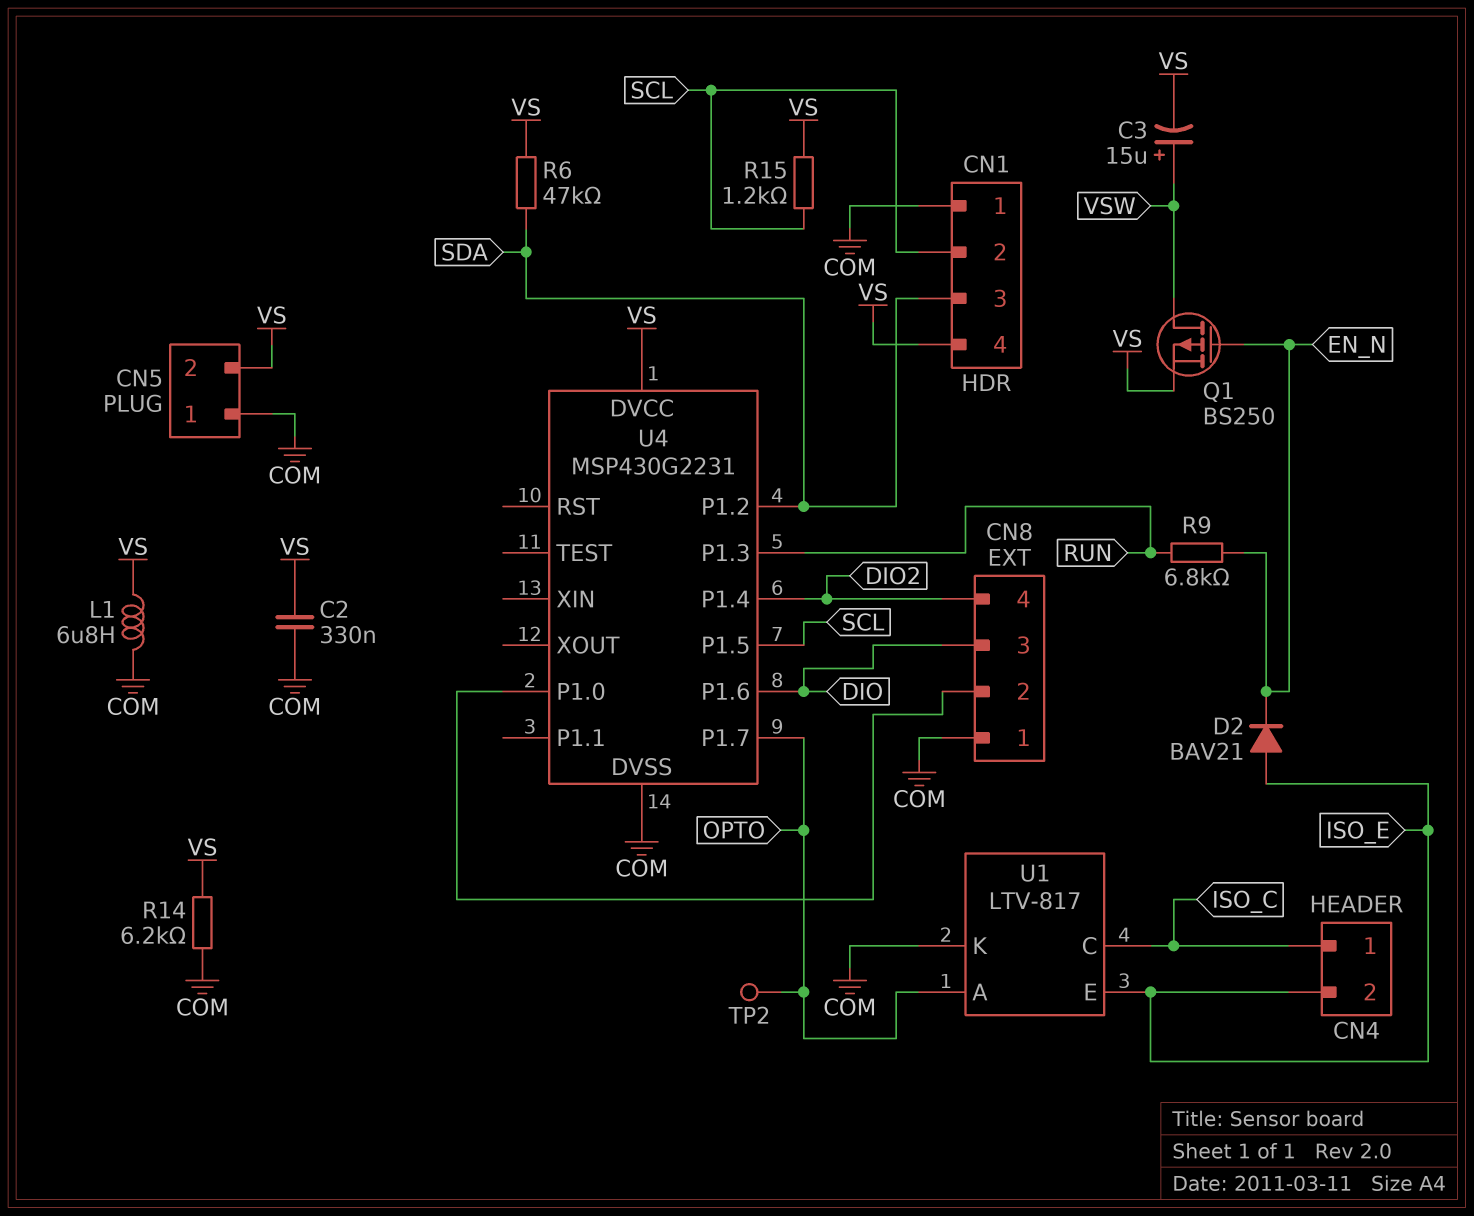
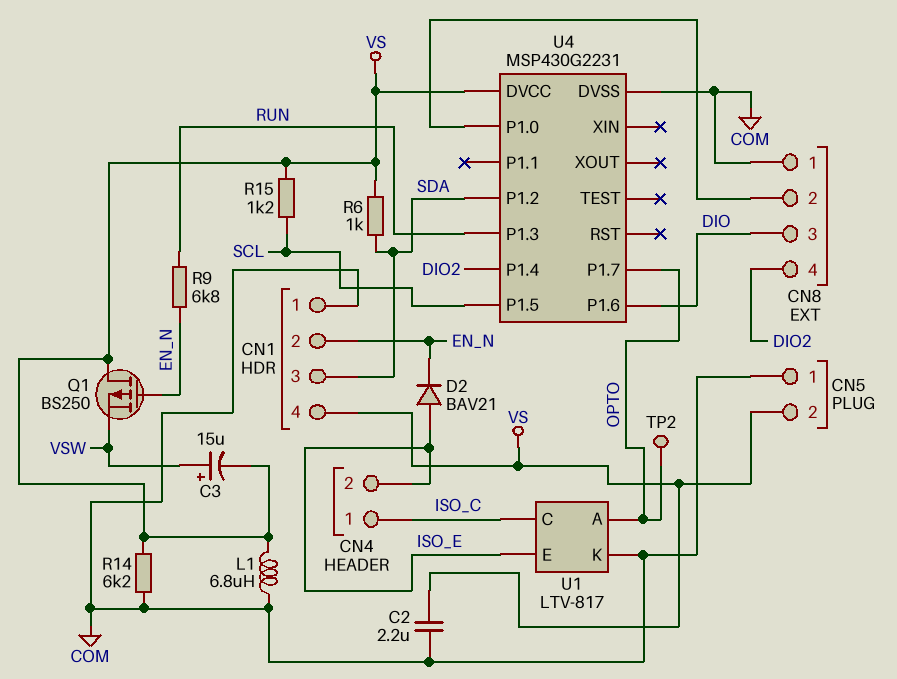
C2: 330nF (COM, VS) -> 2.2uF (COM, VS)
CN1 pin 2: SCL -> EN_N
Q1: PMOS BS250 (G EN_N, D VSW, S VS) -> PMOS BS250 (G EN_N, D VS, S VSW)
R6: 47k (SDA, VS) -> 1k (SDA, VS)

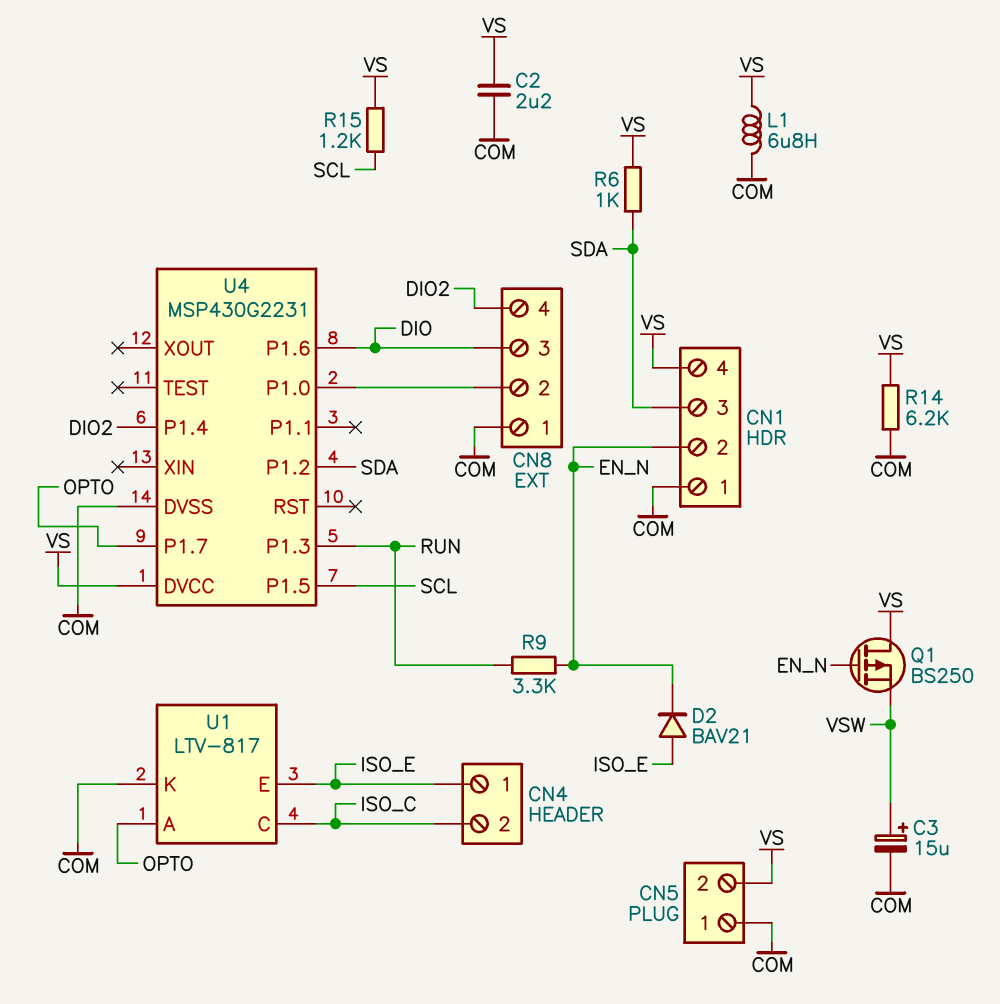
C3: 15uF (plus VSW, minus VS) -> 15uF (plus VSW, minus COM)
CN4 pin 1: ISO_C -> ISO_E
CN4 pin 2: ISO_E -> ISO_C
R9: 6.8k (EN_N, RUN) -> 3.3k (EN_N, RUN)
TP2: test point (OPTO) -> none

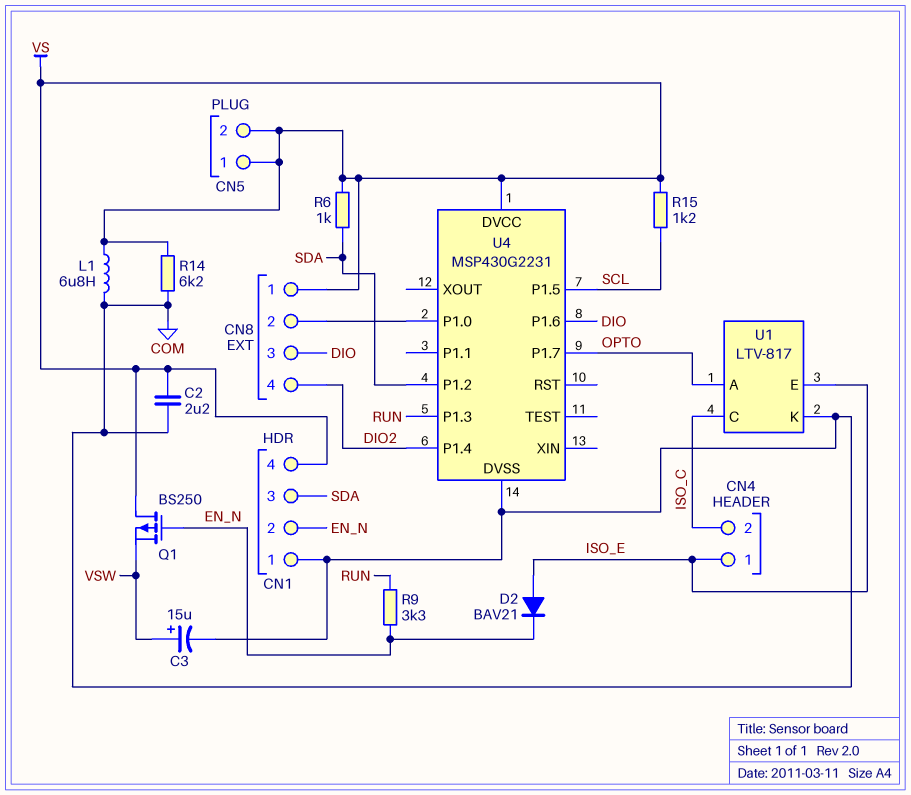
CN5 pin 1: COM -> VS
CN8 pin 1: COM -> VS

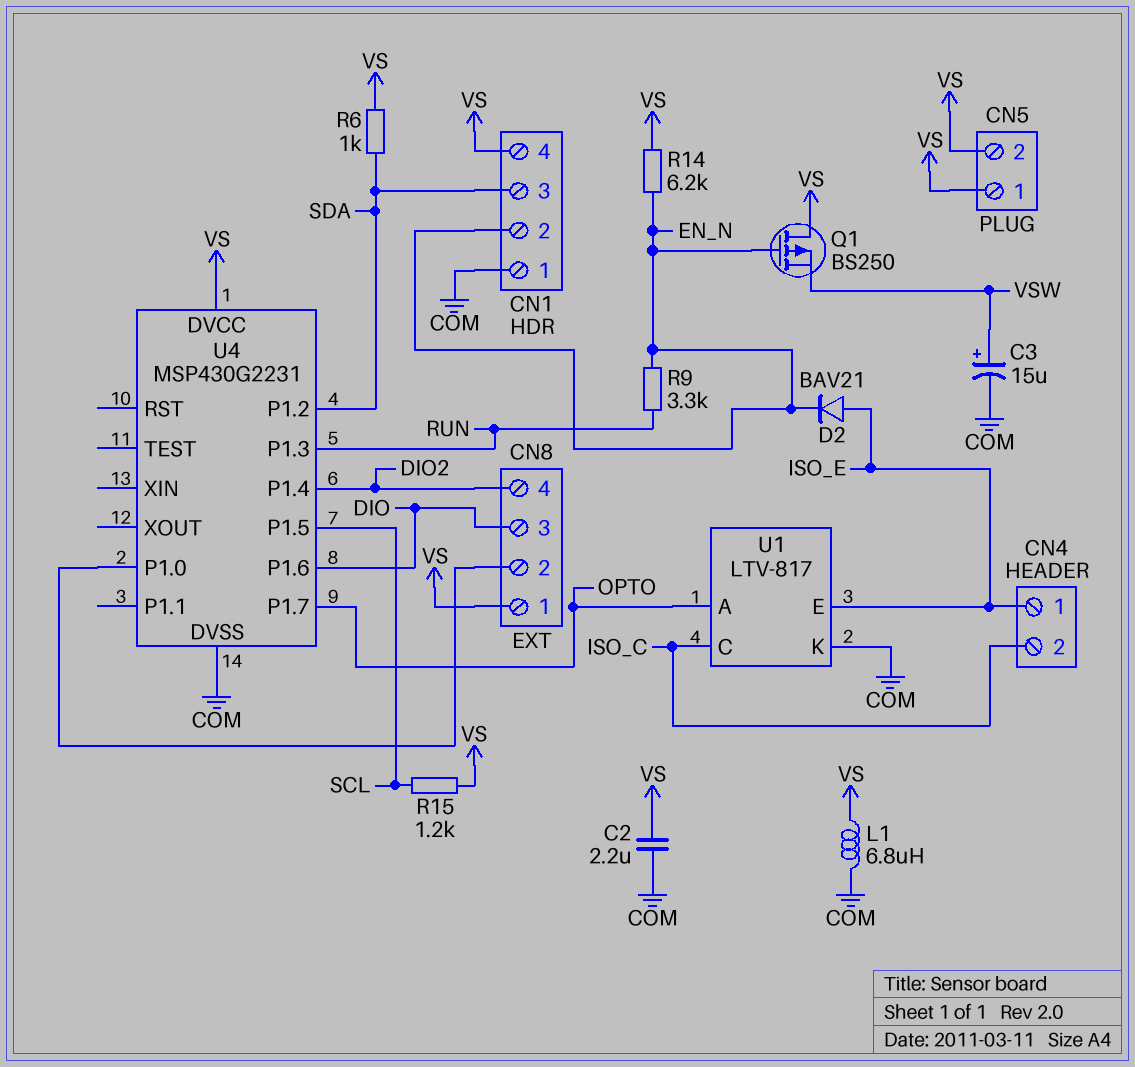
R14: 6.2k (COM, VS) -> 6.2k (EN_N, VS)

